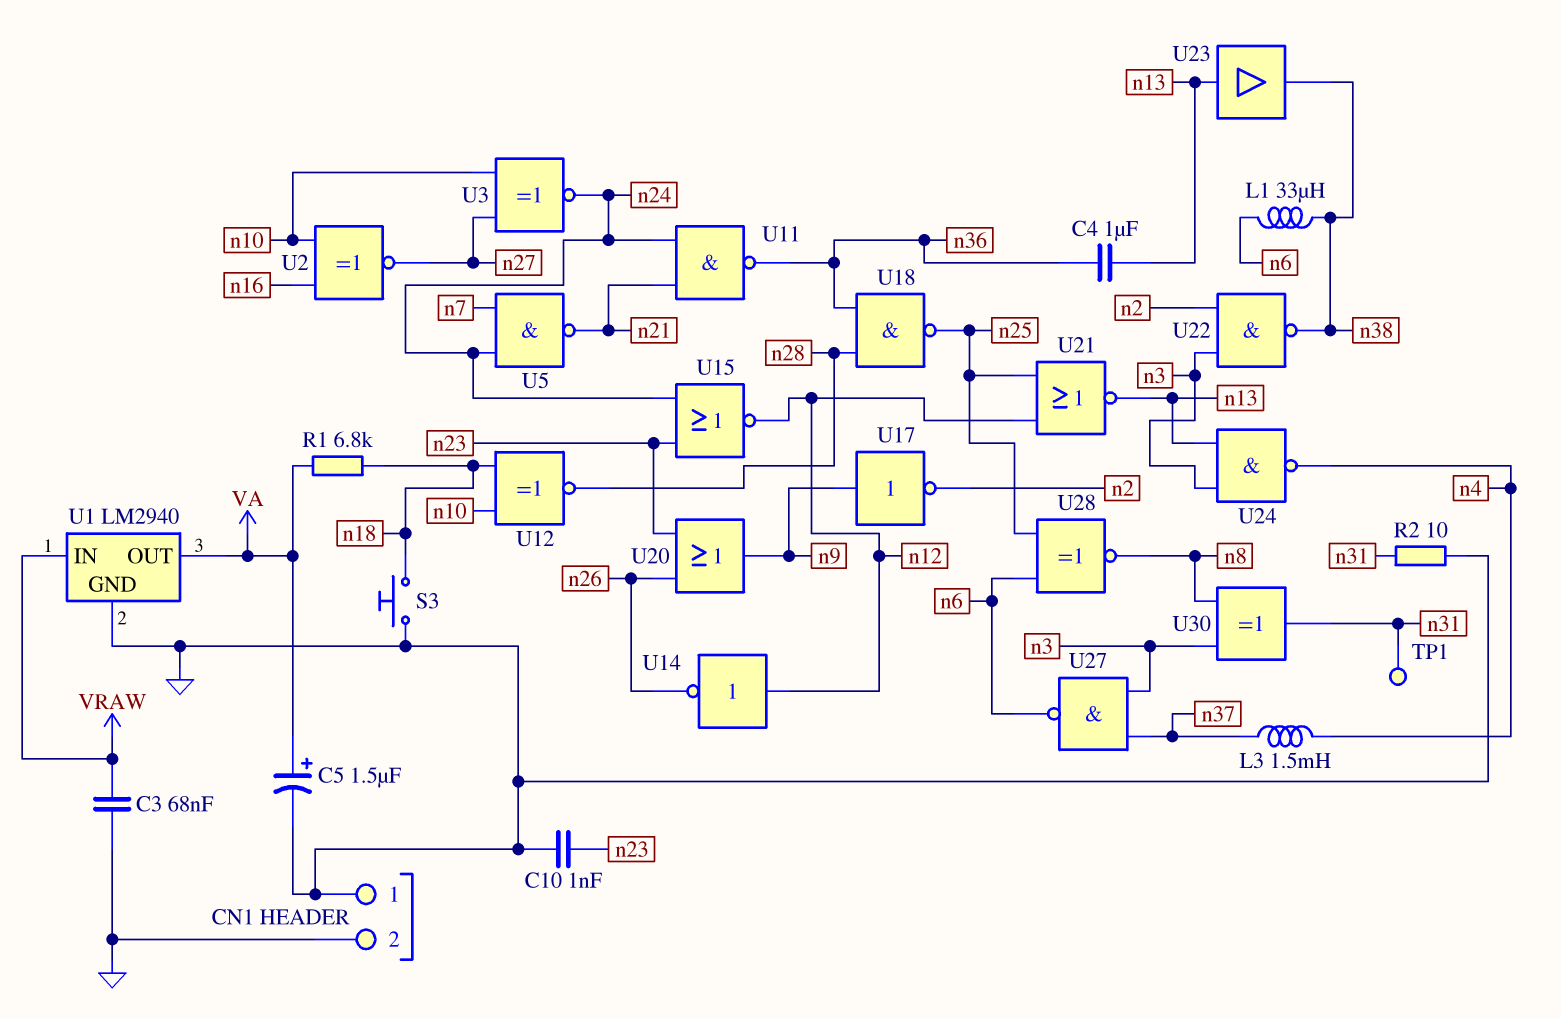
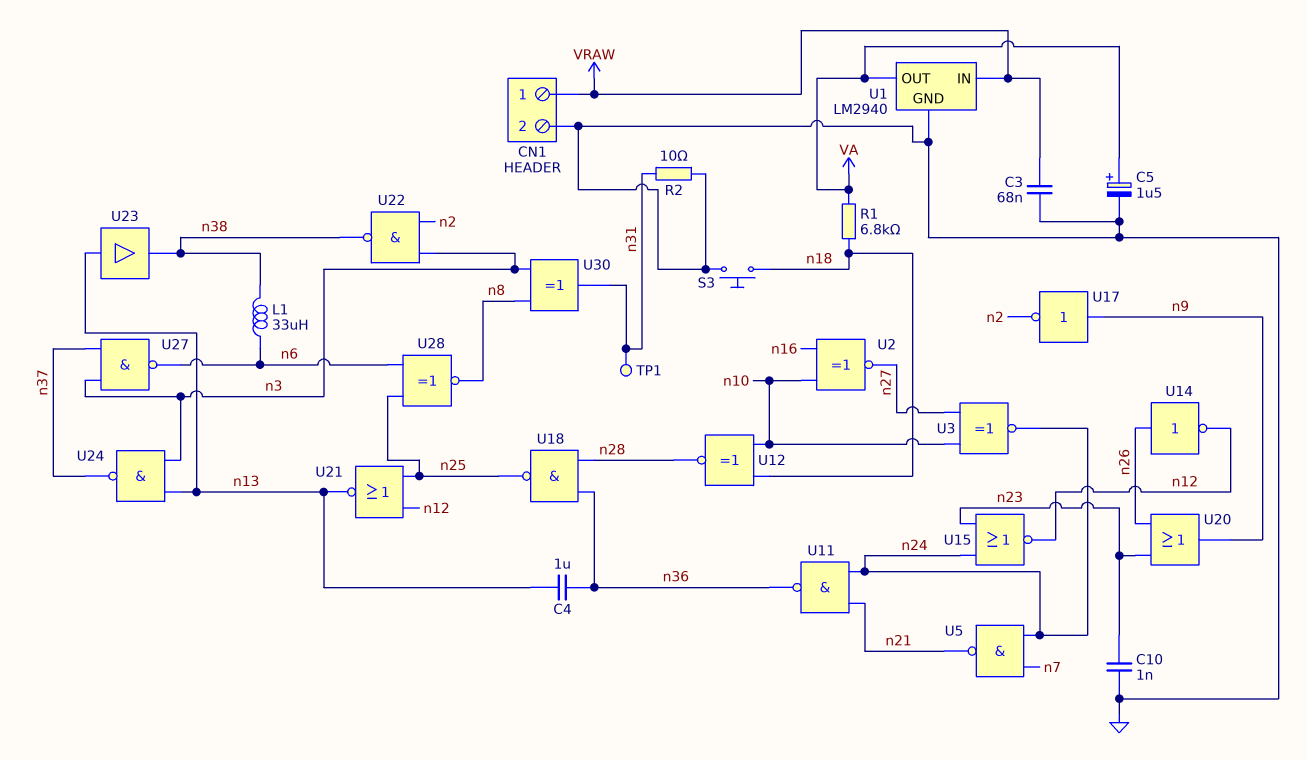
CN1 pin 1: GND -> VRAW
L3: 1.5mH (n4, n37) -> none
U14: NOT (in n12, out n26) -> NOT (in n26, out n12)
U24: NAND (in n3, in n13, out n4) -> NAND (in n3, in n13, out n37)

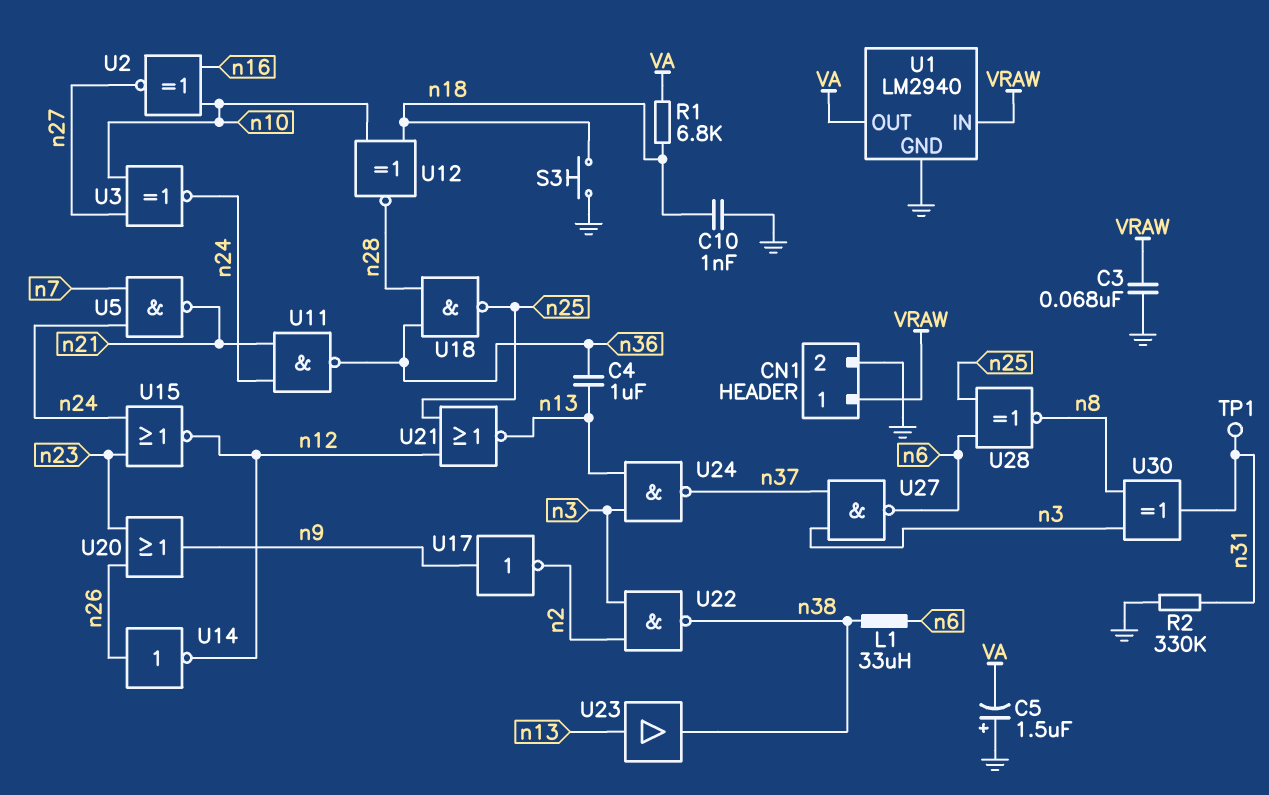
C5: 1.5uF (plus VA, minus GND) -> 1.5uF (plus GND, minus VA)
C10: 1nF (GND, n23) -> 1nF (GND, n18)
R2: 10 (GND, n31) -> 330k (GND, n31)

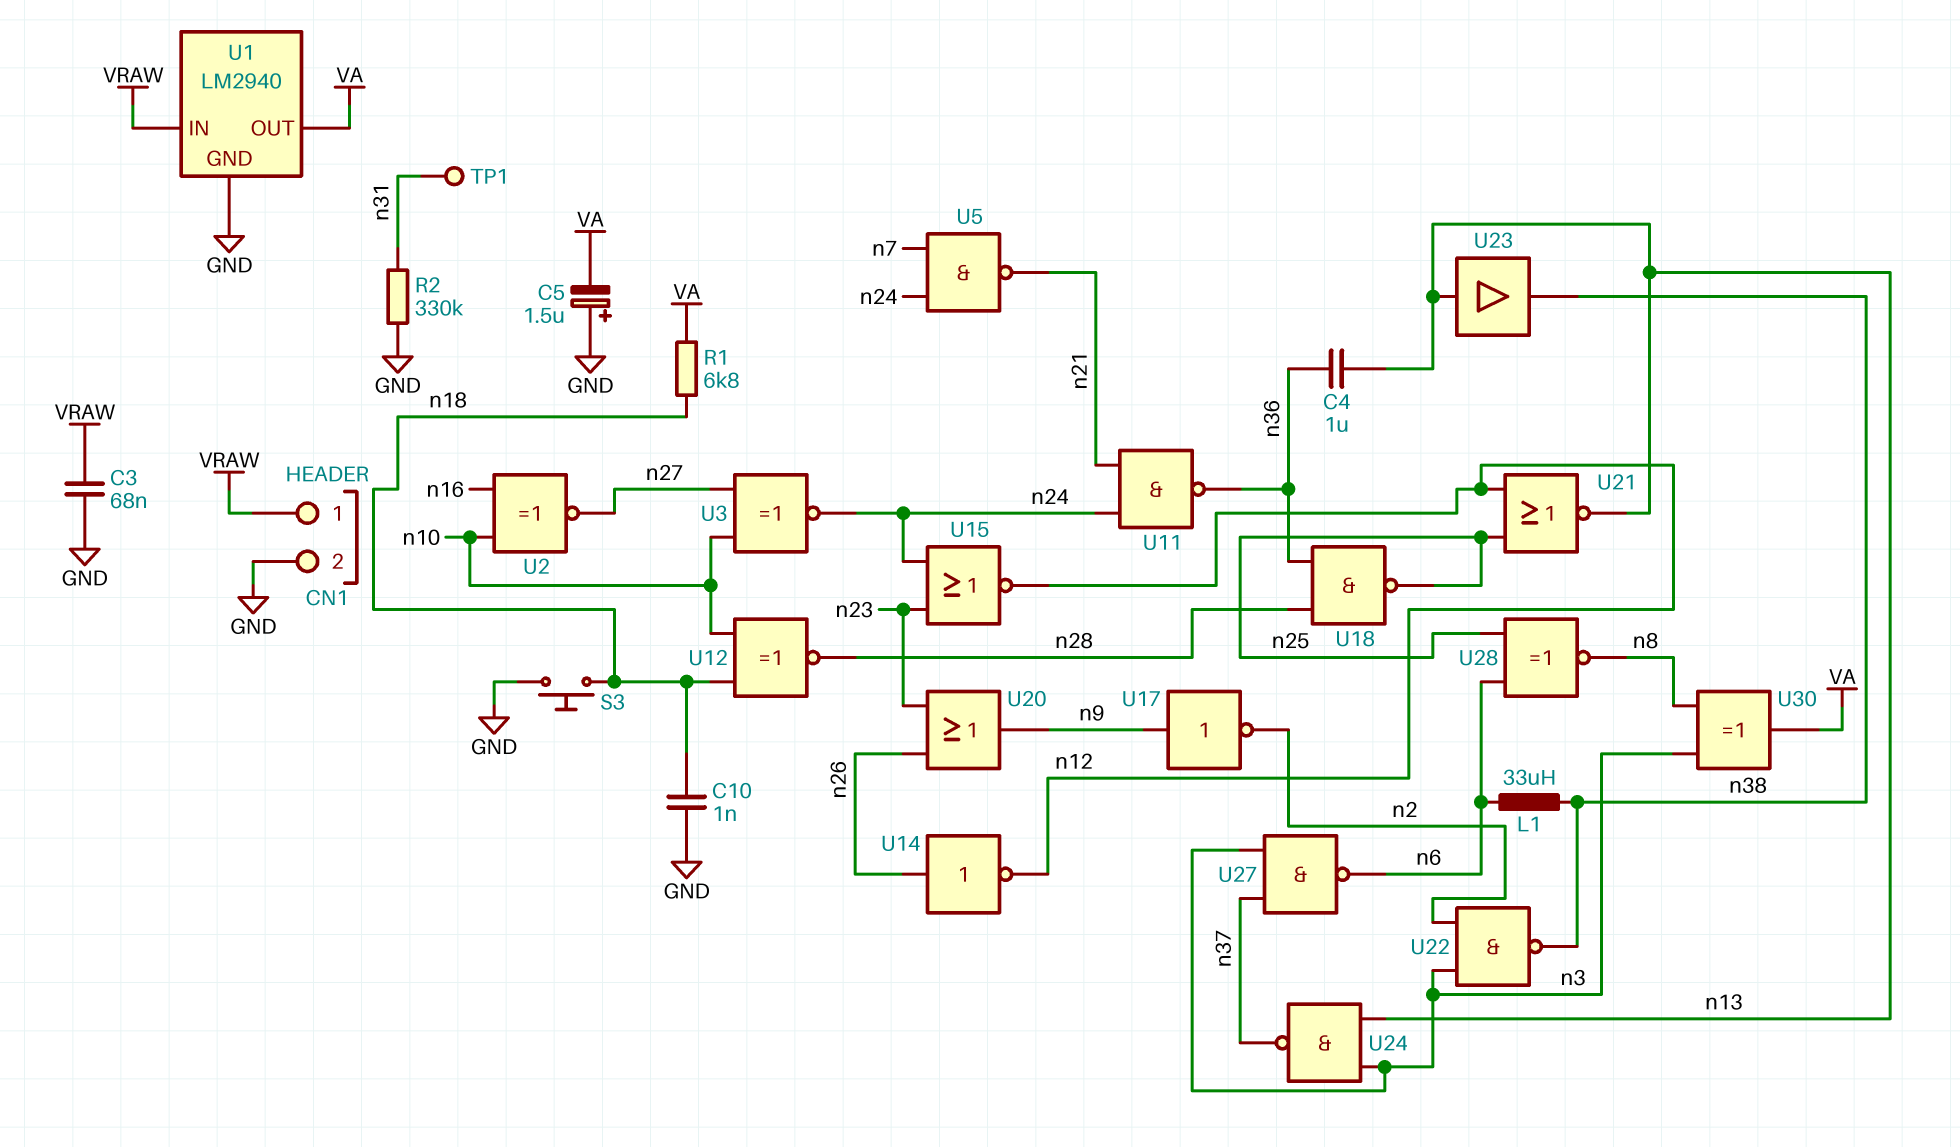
U30: XOR (in n3, in n8, out n31) -> XOR (in n3, in n8, out VA)

